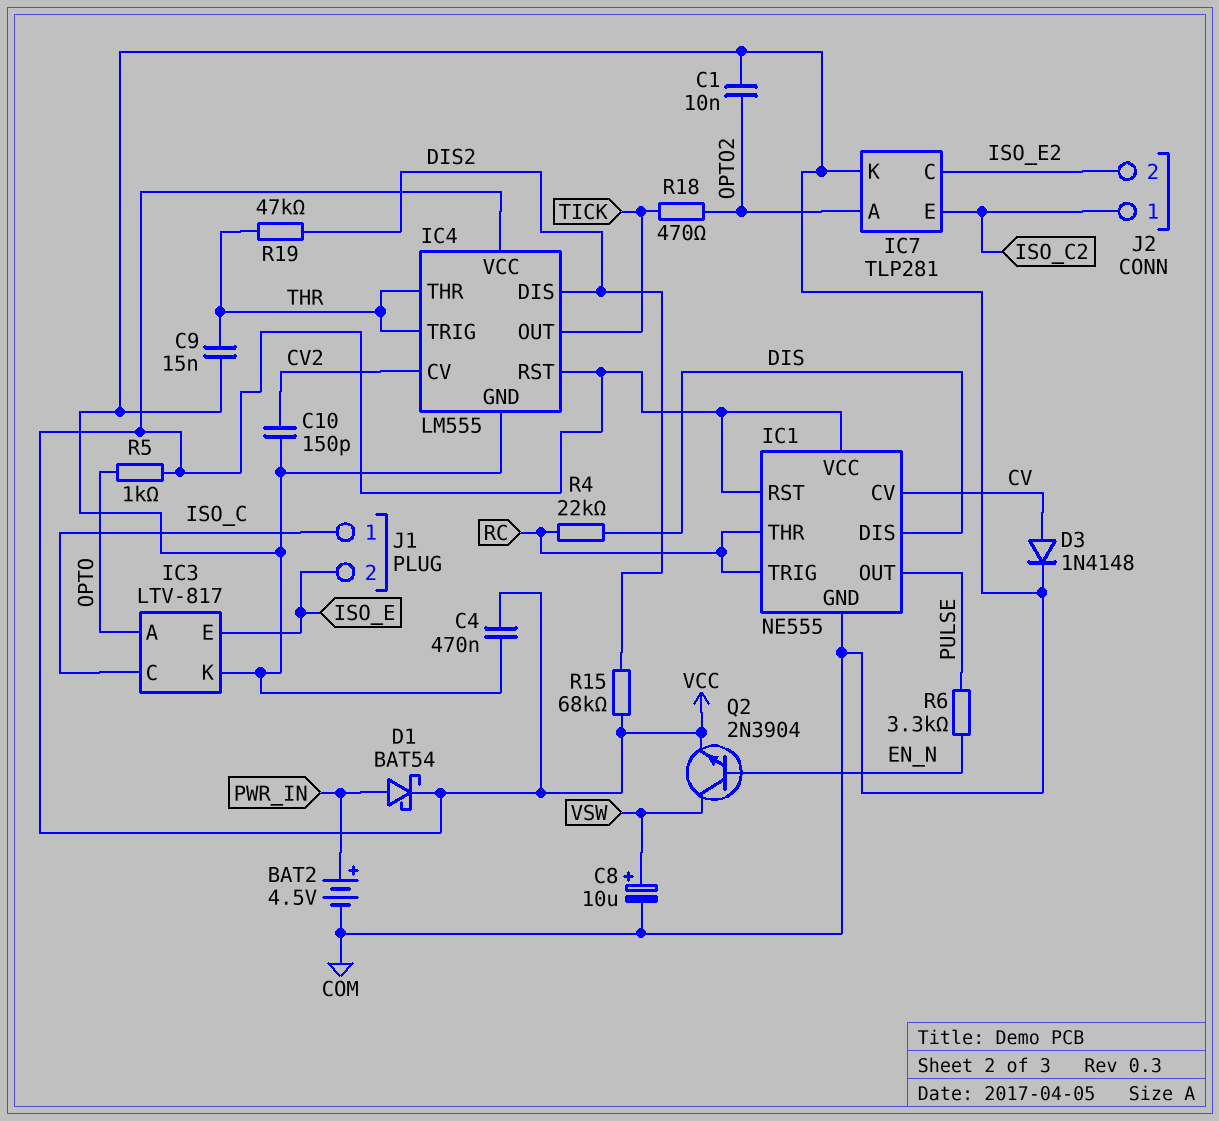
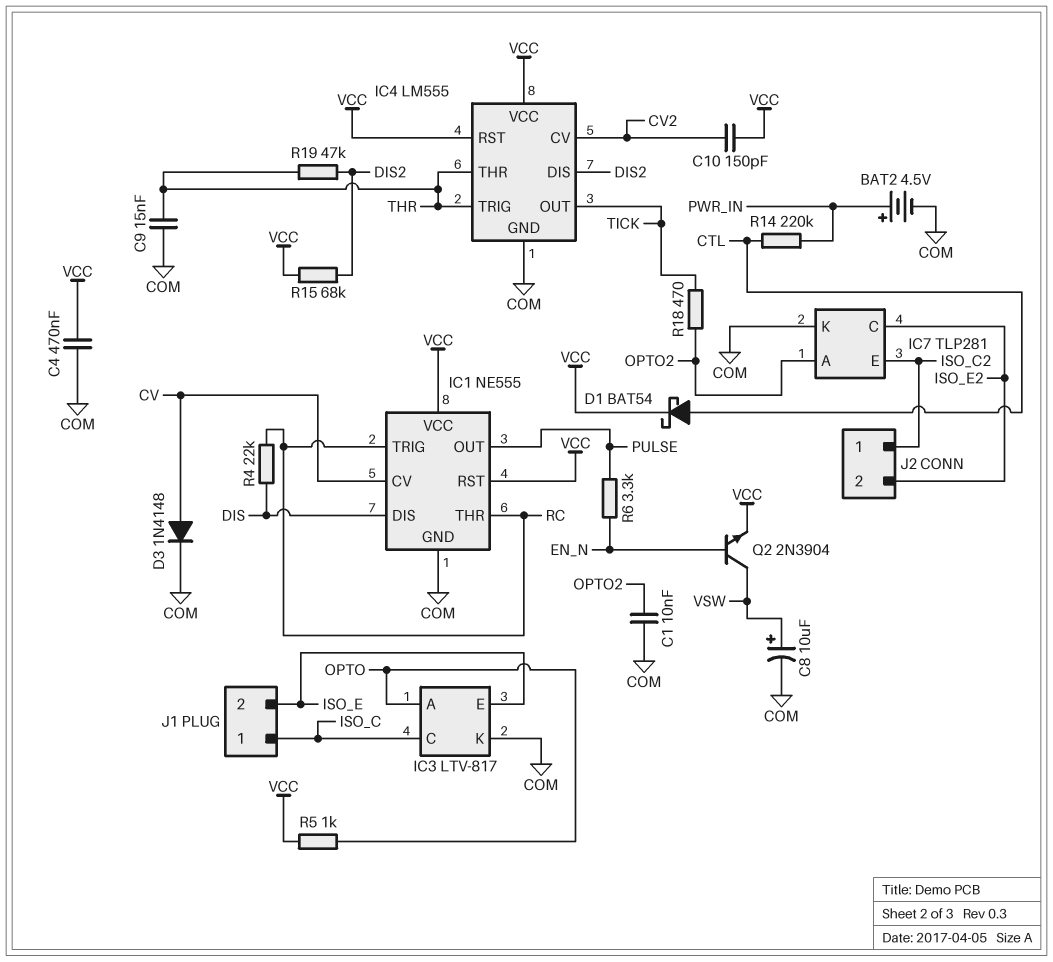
C10: 150pF (COM, CV2) -> 150pF (CV2, VCC)
D1: schottky BAT54 (A PWR_IN, K VCC) -> schottky BAT54 (A CTL, K VCC)
R14: none -> 220k (CTL, PWR_IN)

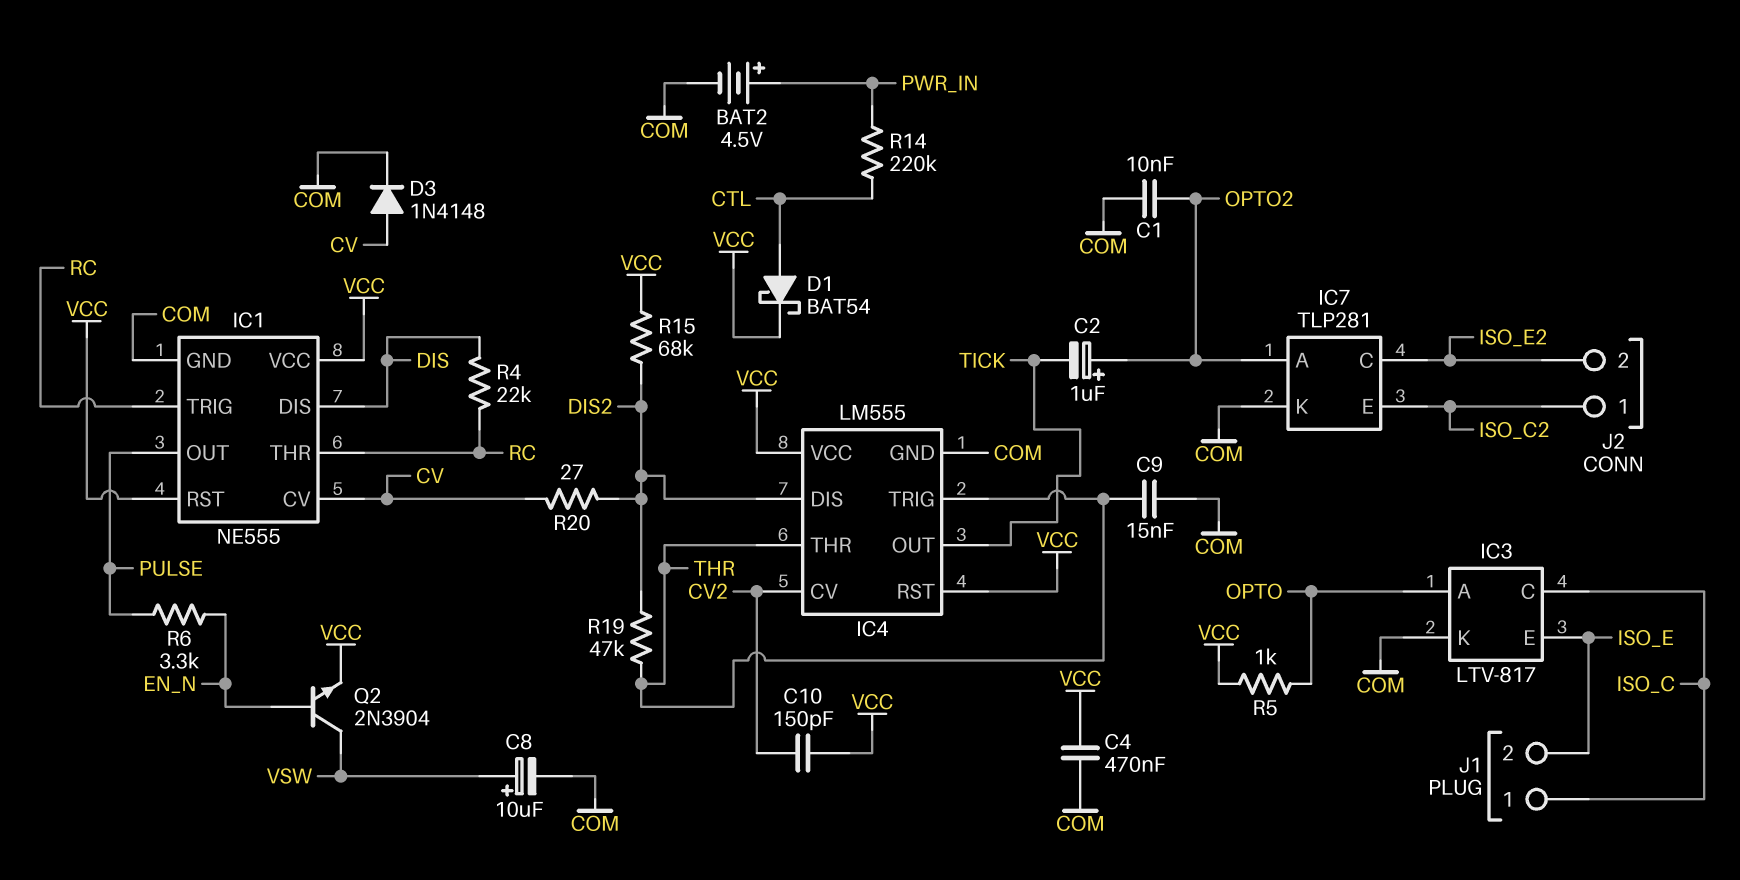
C2: none -> 1uF (plus OPTO2, minus TICK)
R18: 470 (OPTO2, TICK) -> none
R20: none -> 27 (CV, DIS2)

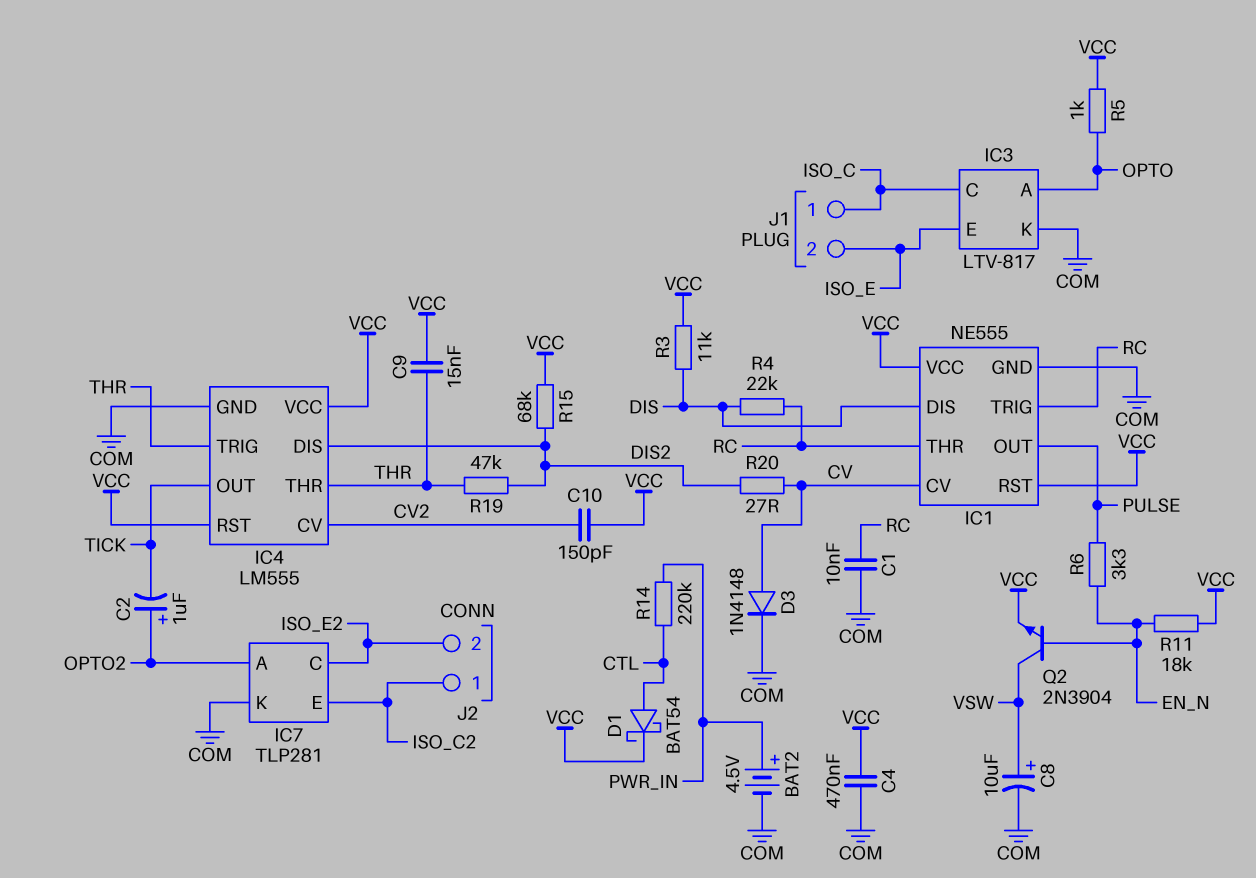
C1: 10nF (COM, OPTO2) -> 10nF (COM, RC)
C9: 15nF (COM, THR) -> 15nF (THR, VCC)
R3: none -> 11k (DIS, VCC)
R11: none -> 18k (EN_N, VCC)

